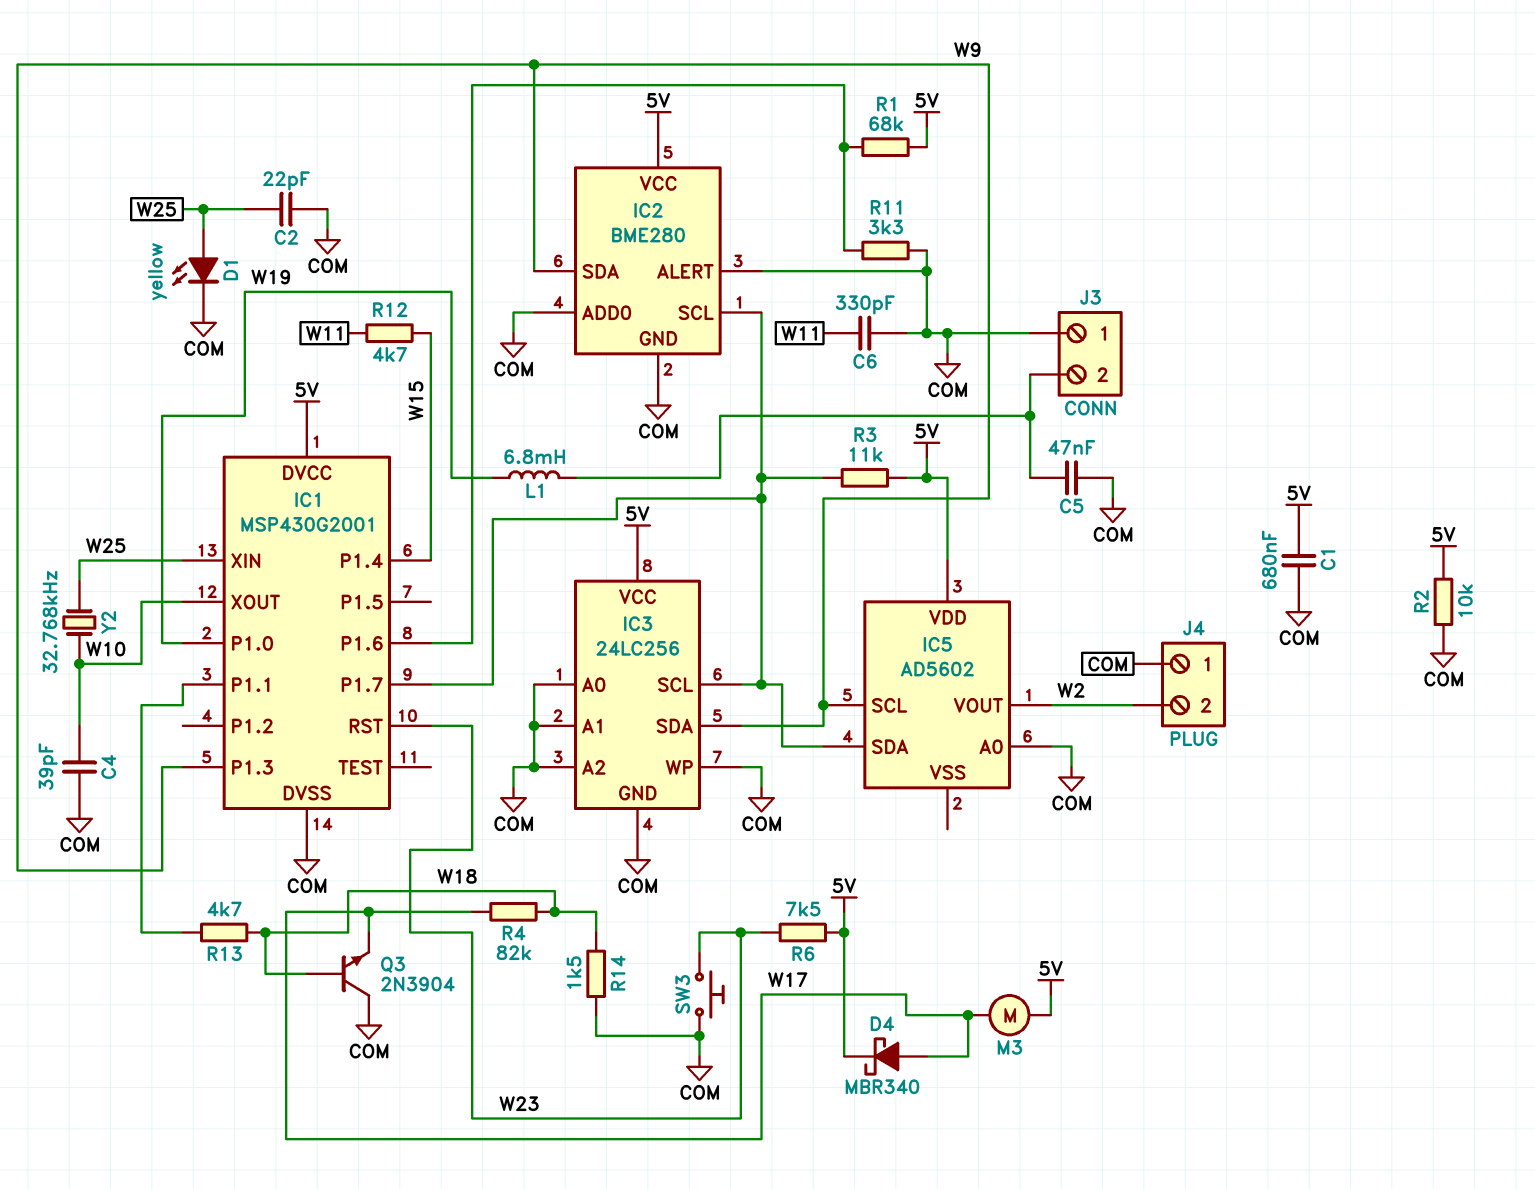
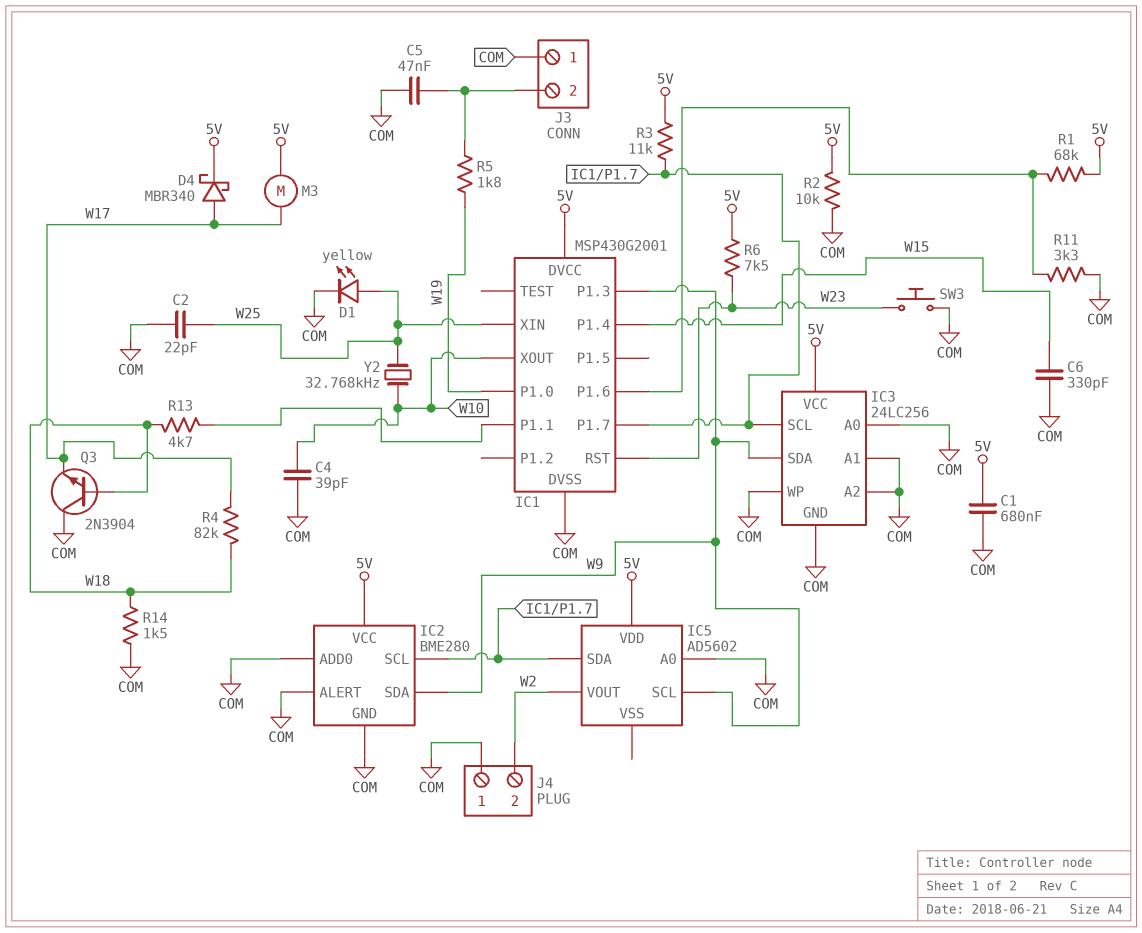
C6: 330pF (COM, W11) -> 330pF (COM, W15)
L1: 6.8mH (J3/2, W19) -> none
R5: none -> 1.8k (J3/2, W19)
R12: 4.7k (W11, W15) -> none

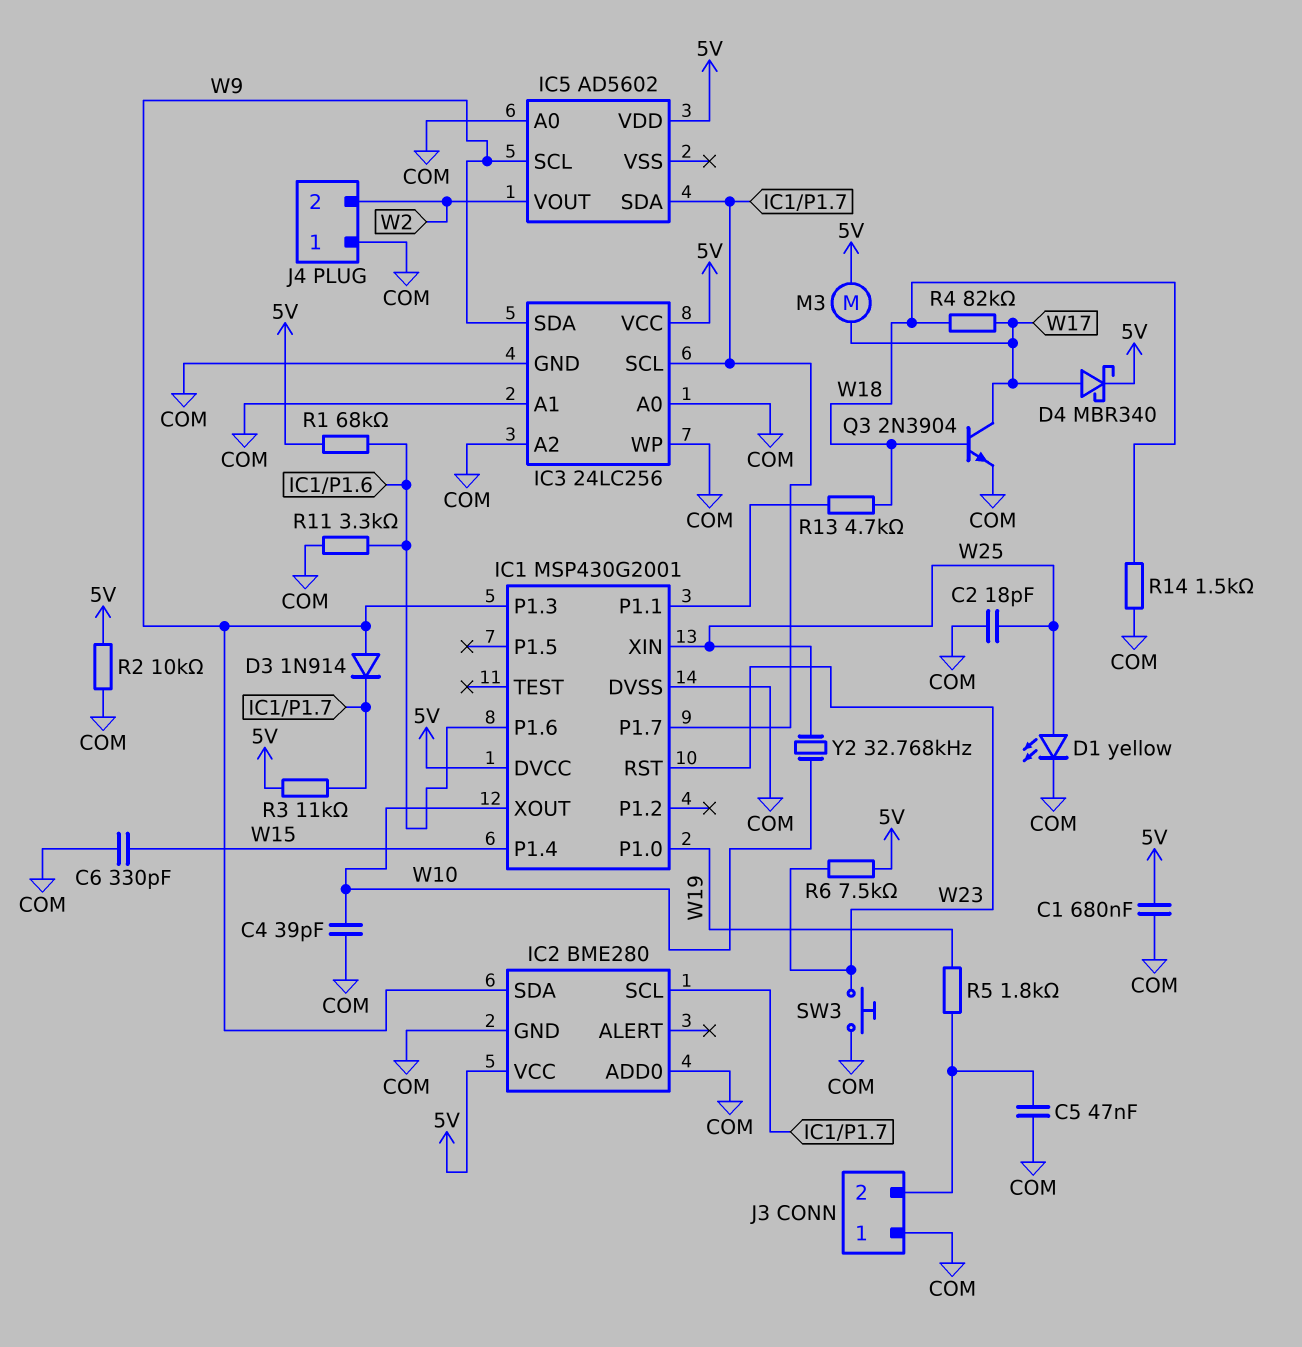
C2: 22pF (COM, W25) -> 18pF (COM, W25)
D3: none -> diode 1N914 (A W9, K IC1/P1.7)
IC2 pin ALERT: COM -> none
Q3: NPN 2N3904 (B W18, C COM, E W17) -> NPN 2N3904 (B W18, C W17, E COM)

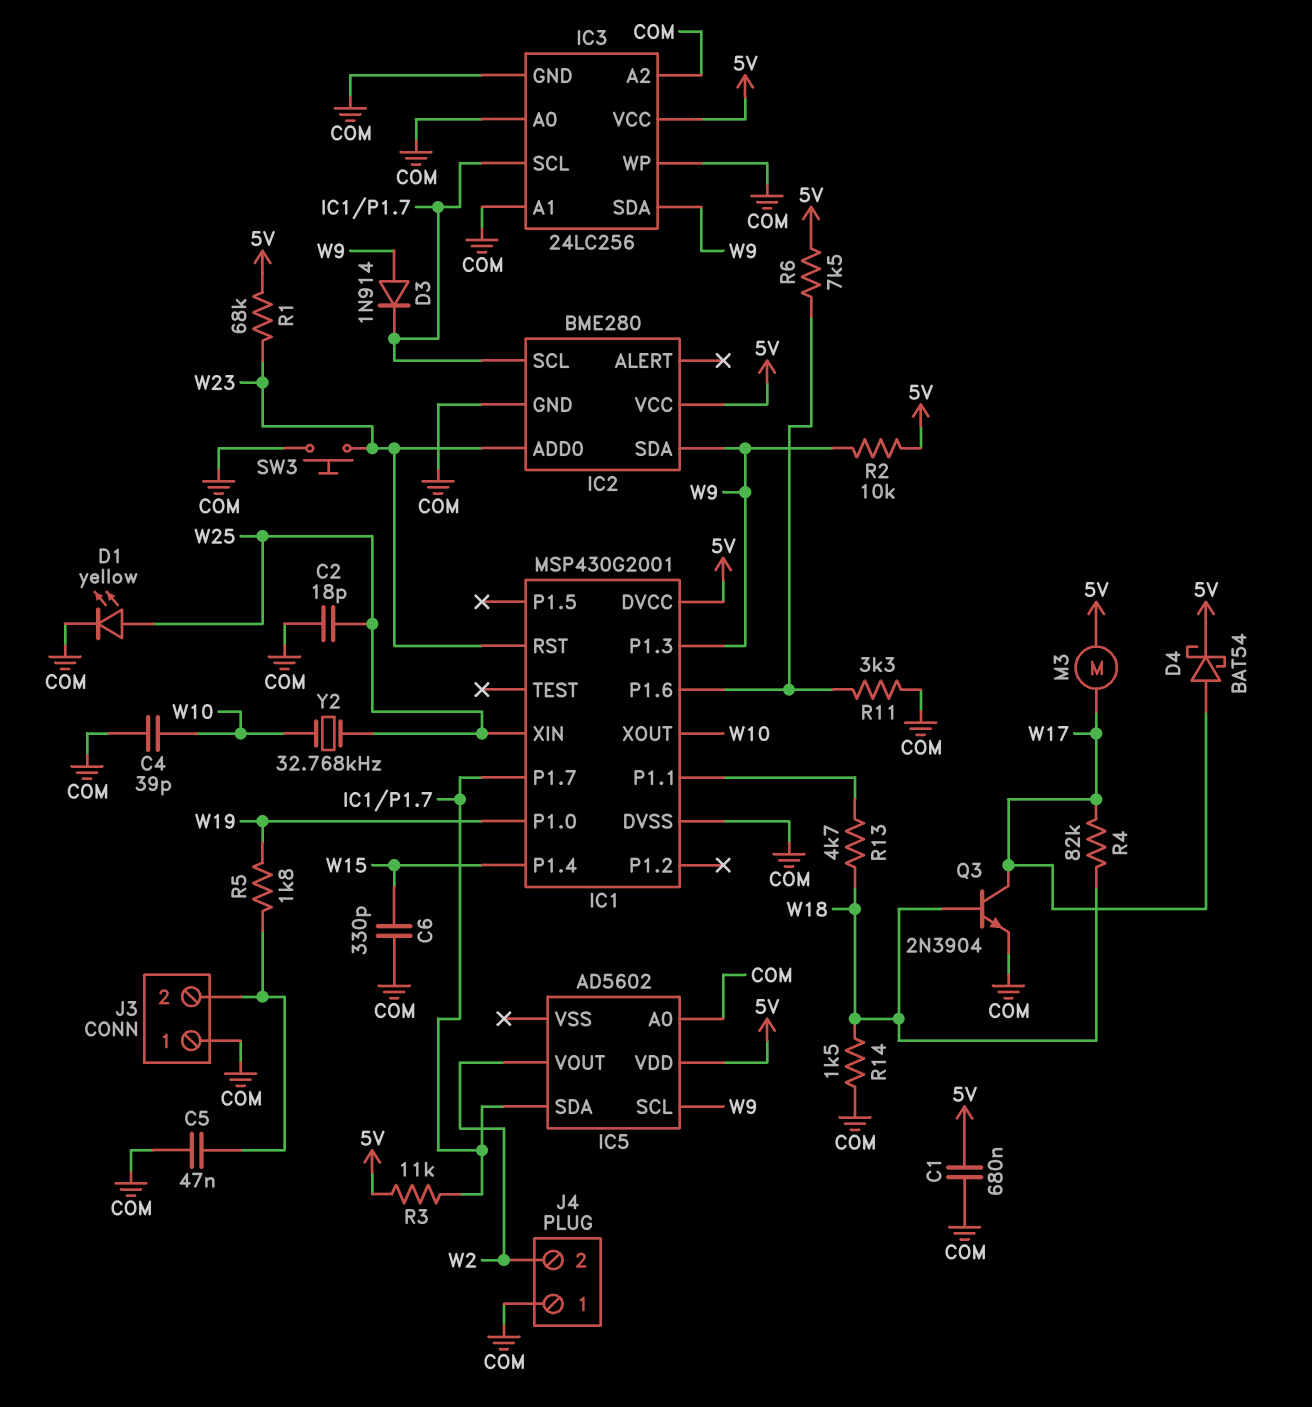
D4: schottky MBR340 (A W17, K 5V) -> schottky BAT54 (A W17, K 5V)
IC2 pin ADD0: COM -> W23
R1: 68k (5V, IC1/P1.6) -> 68k (5V, W23)
R2: 10k (5V, COM) -> 10k (5V, W9)
R6: 7.5k (5V, W23) -> 7.5k (5V, IC1/P1.6)

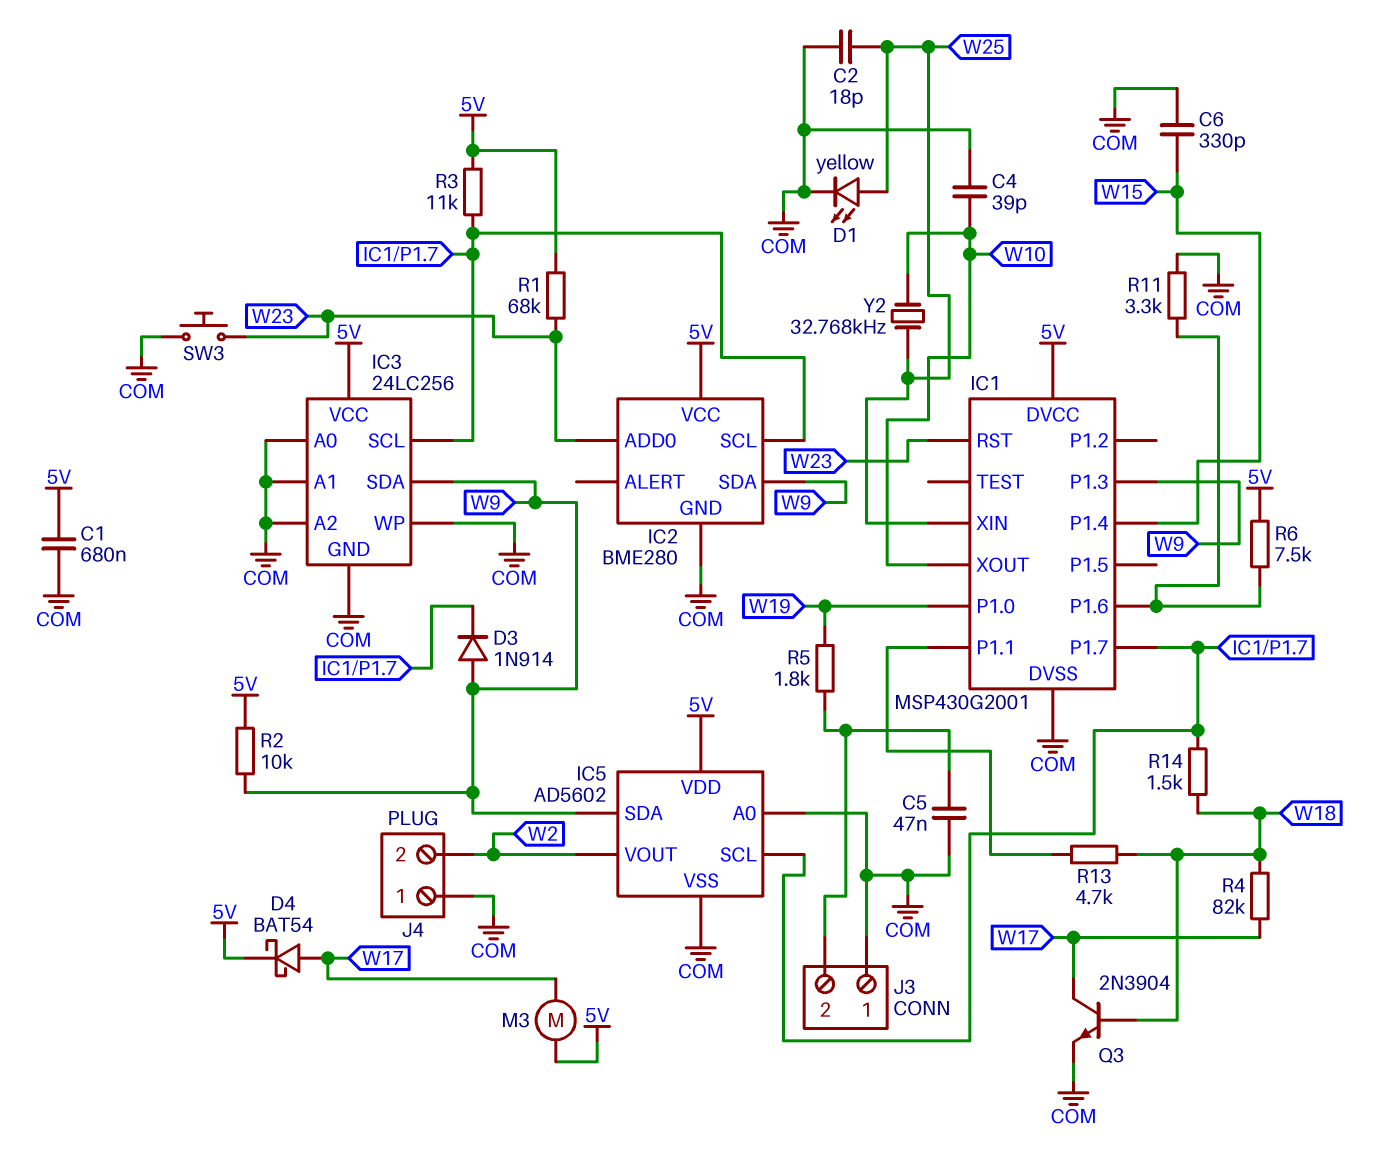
IC5 pin SCL: W9 -> IC1/P1.7
IC5 pin SDA: IC1/P1.7 -> W9
IC5 pin VSS: none -> COM
R14: 1.5k (COM, W18) -> 1.5k (IC1/P1.7, W18)

